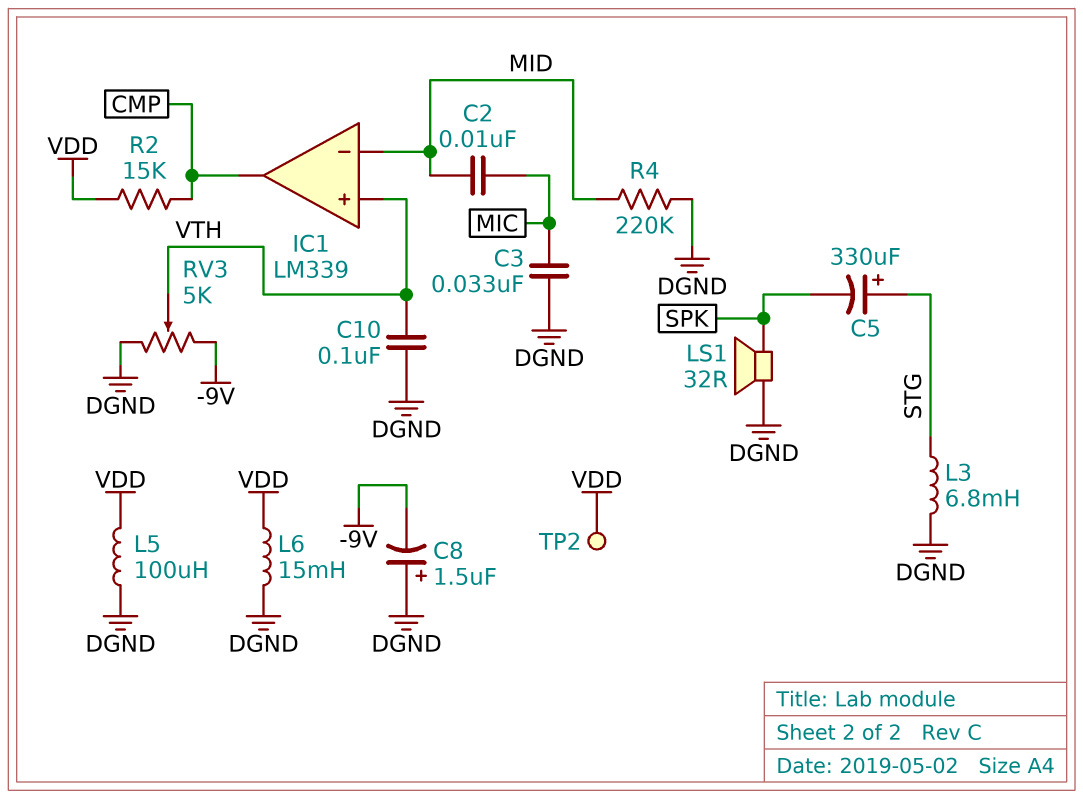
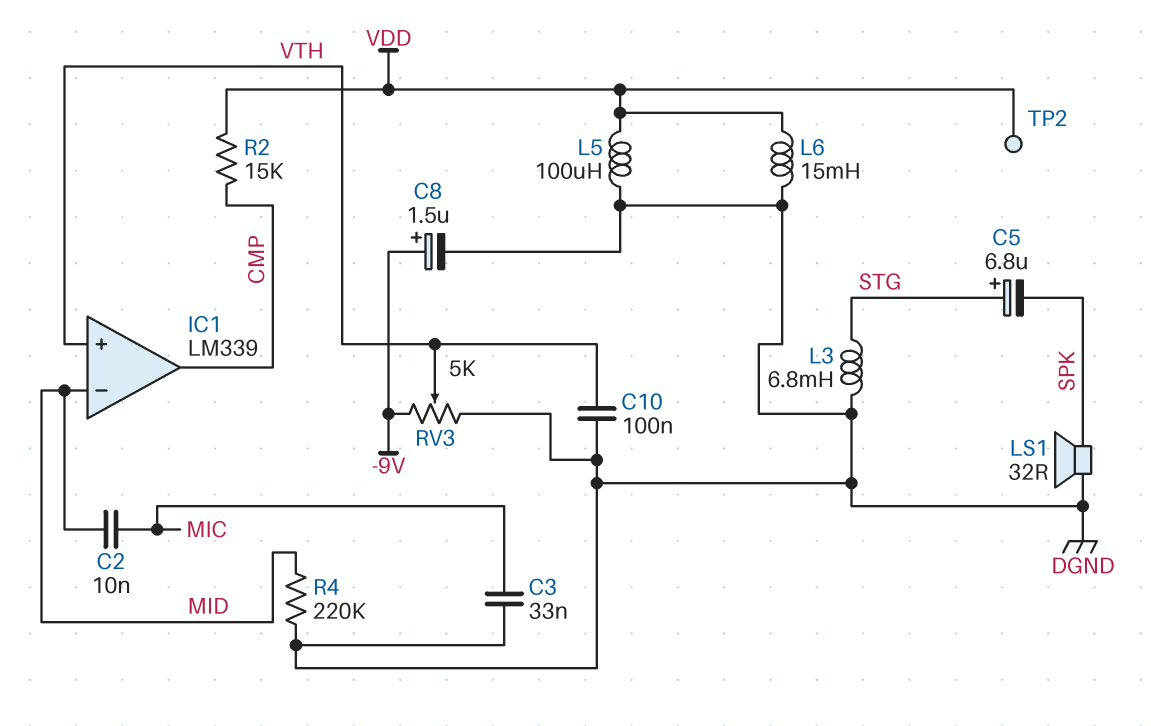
C5: 330uF (plus STG, minus SPK) -> 6.8uF (plus STG, minus SPK)
C8: 1.5uF (plus DGND, minus -9V) -> 1.5uF (plus -9V, minus DGND)

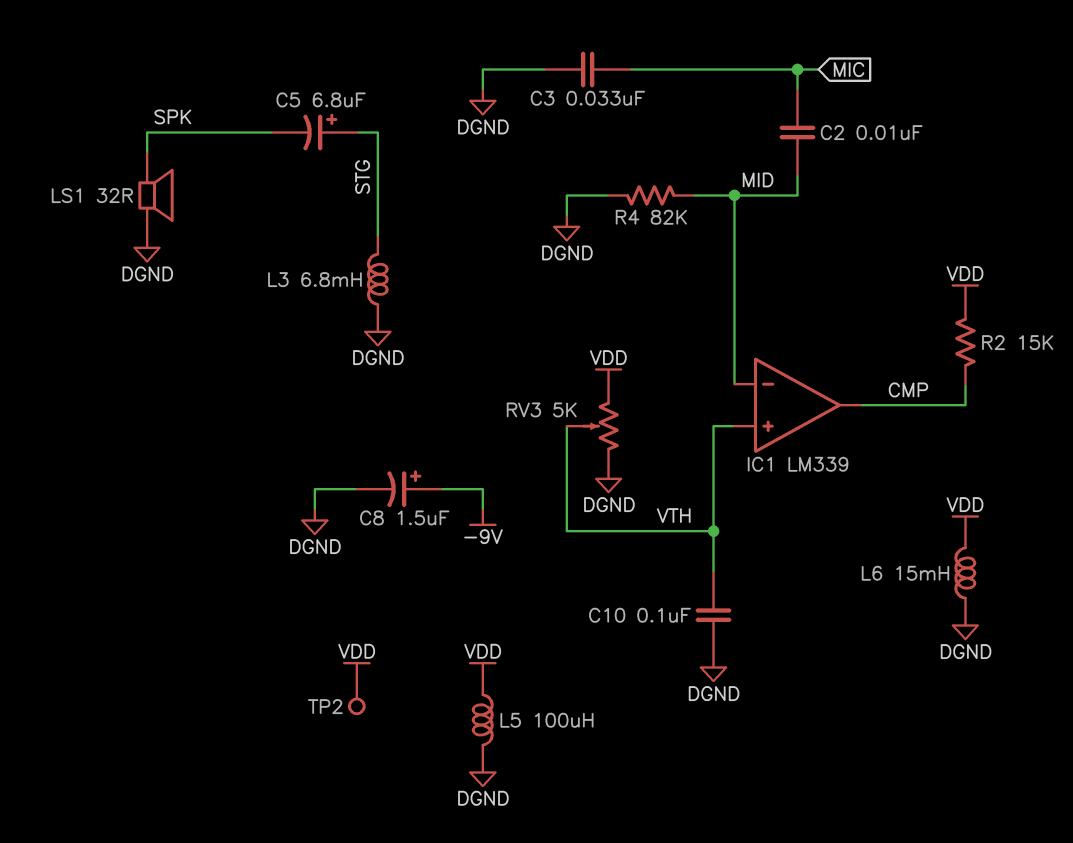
R4: 220k (DGND, MID) -> 82k (DGND, MID)
RV3: 5k (-9V, DGND, wiper VTH) -> 5k (DGND, VDD, wiper VTH)

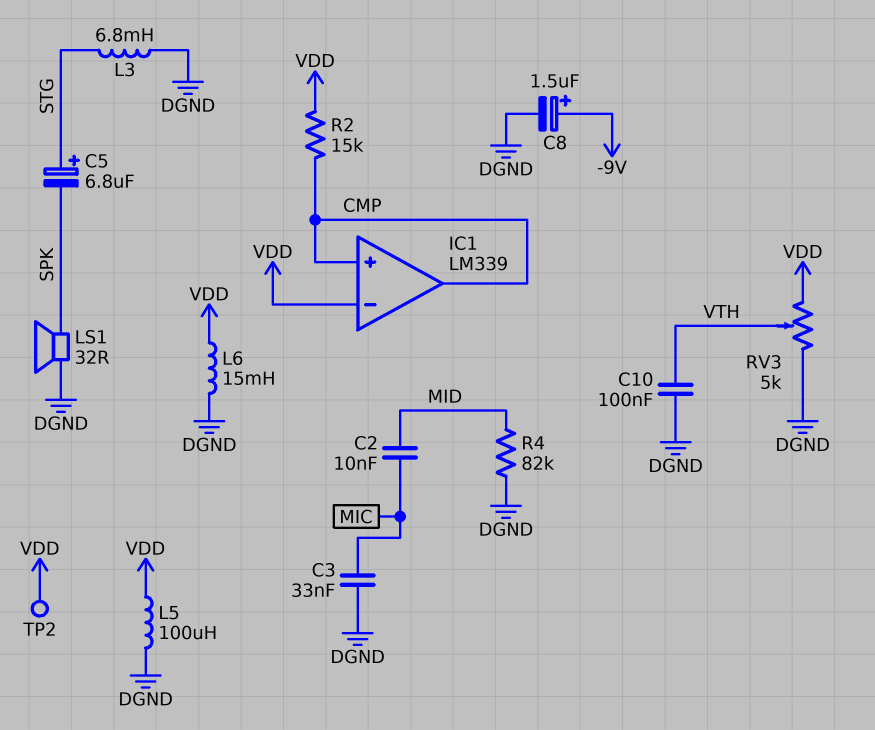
IC1 pin in+: VTH -> CMP
IC1 pin in-: MID -> VDD

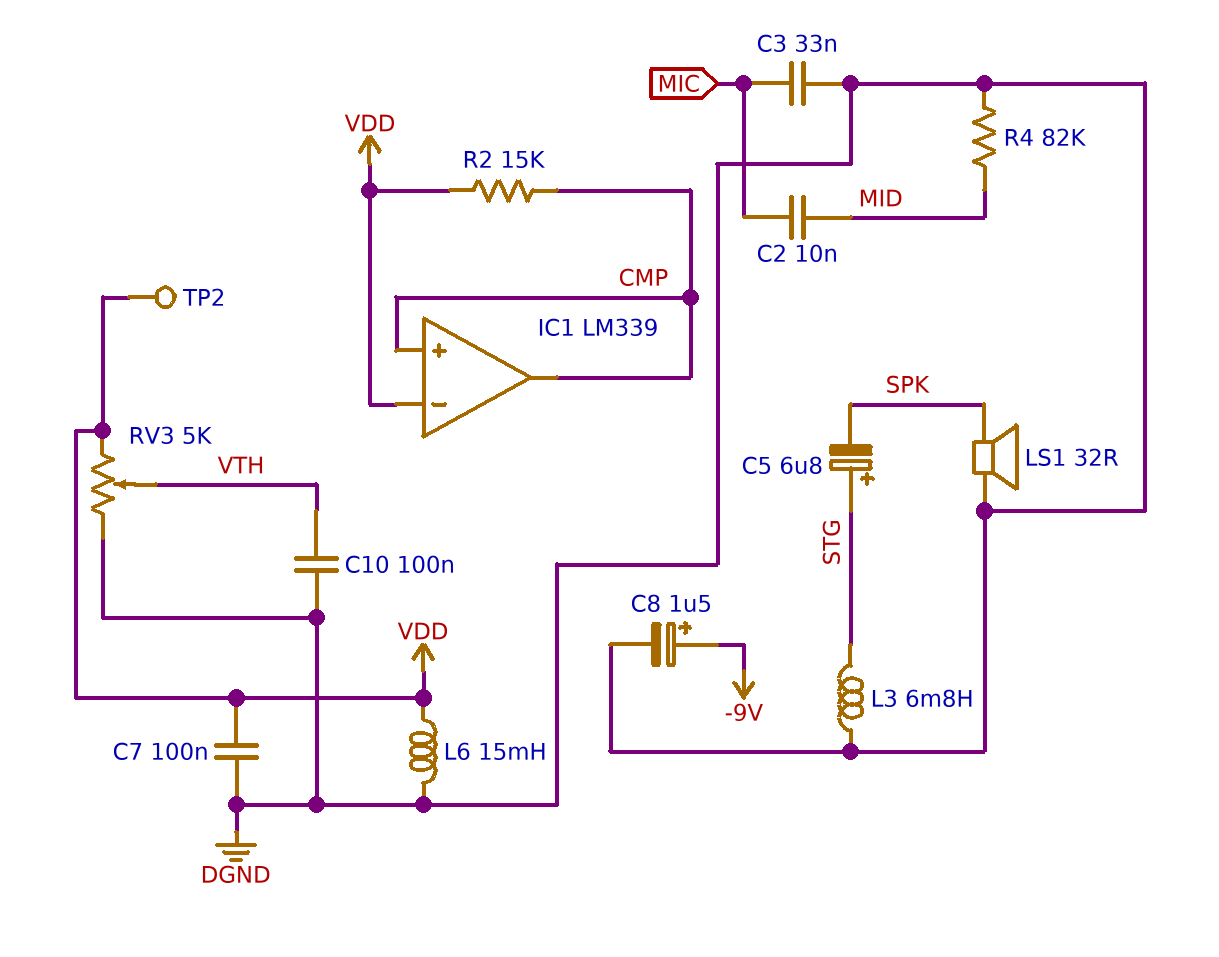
C7: none -> 100nF (DGND, VDD)
L5: 100uH (DGND, VDD) -> none

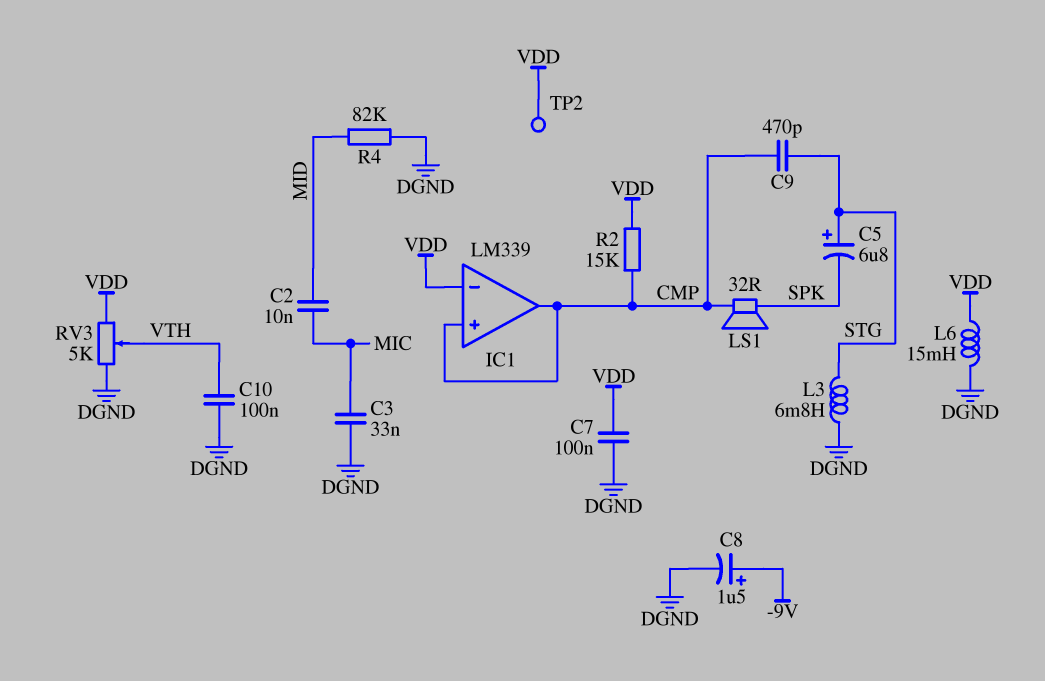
C9: none -> 470pF (CMP, STG)
LS1: speaker 32R (DGND, SPK) -> speaker 32R (CMP, SPK)

